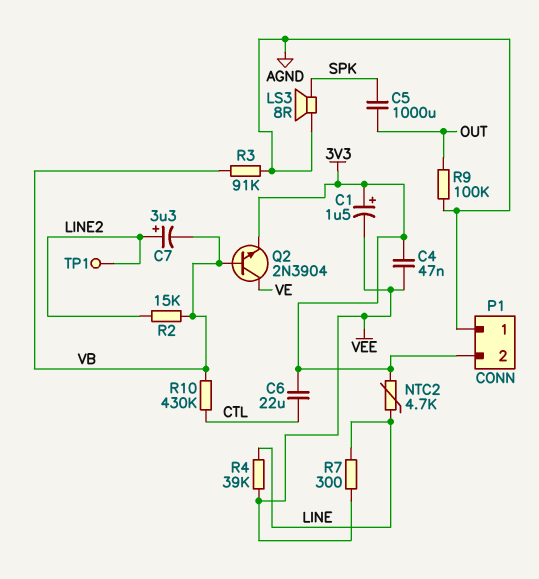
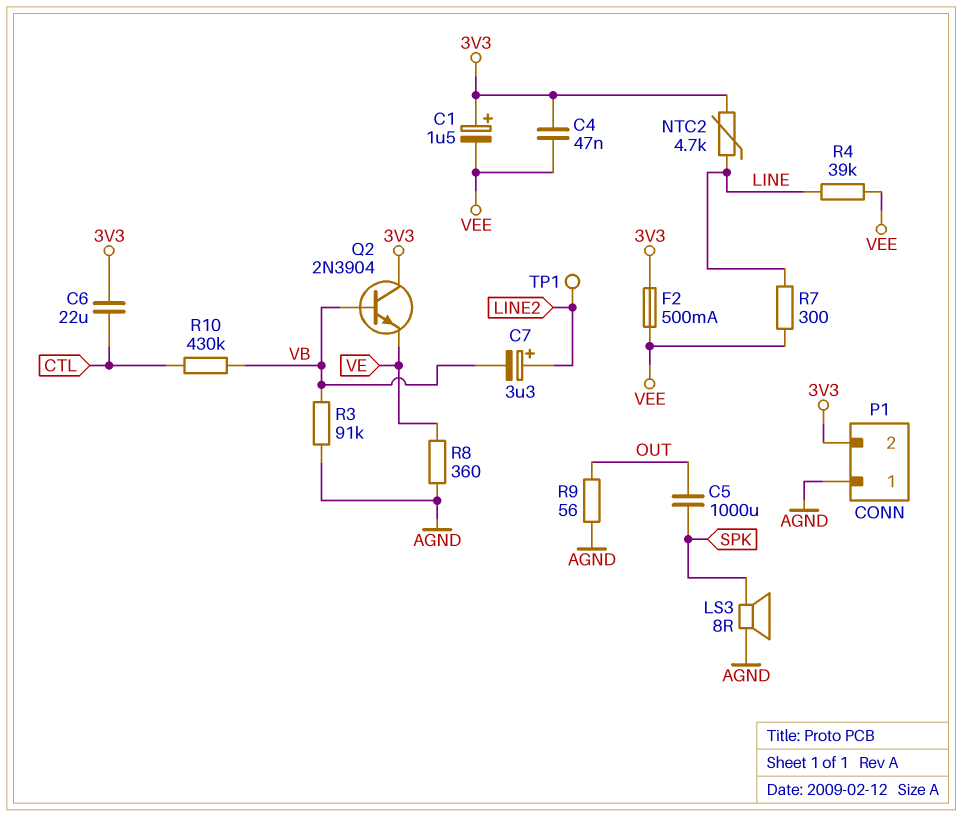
F2: none -> 500mA (3V3, VEE)
Q2: NPN 2N3904 (B VB, C VE, E 3V3) -> NPN 2N3904 (B VB, C 3V3, E VE)
R2: 15k (LINE2, VB) -> none
R8: none -> 360 (AGND, VE)
R9: 100k (AGND, OUT) -> 56 (AGND, OUT)

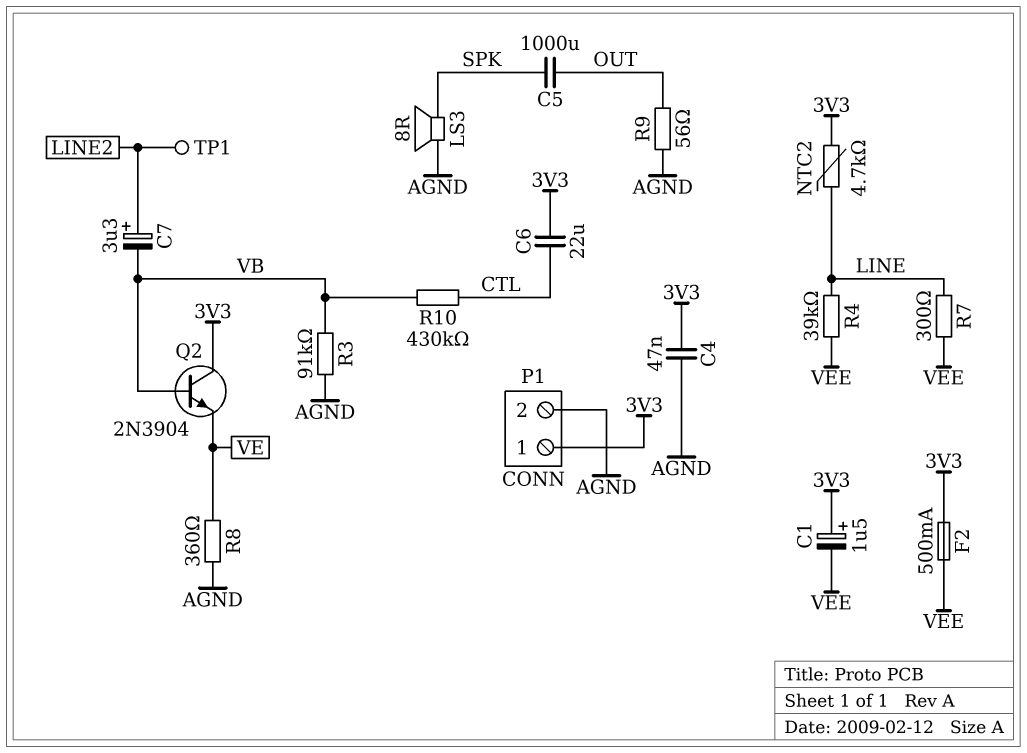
C4: 47nF (3V3, VEE) -> 47nF (3V3, AGND)
P1 pin 1: AGND -> 3V3
P1 pin 2: 3V3 -> AGND

